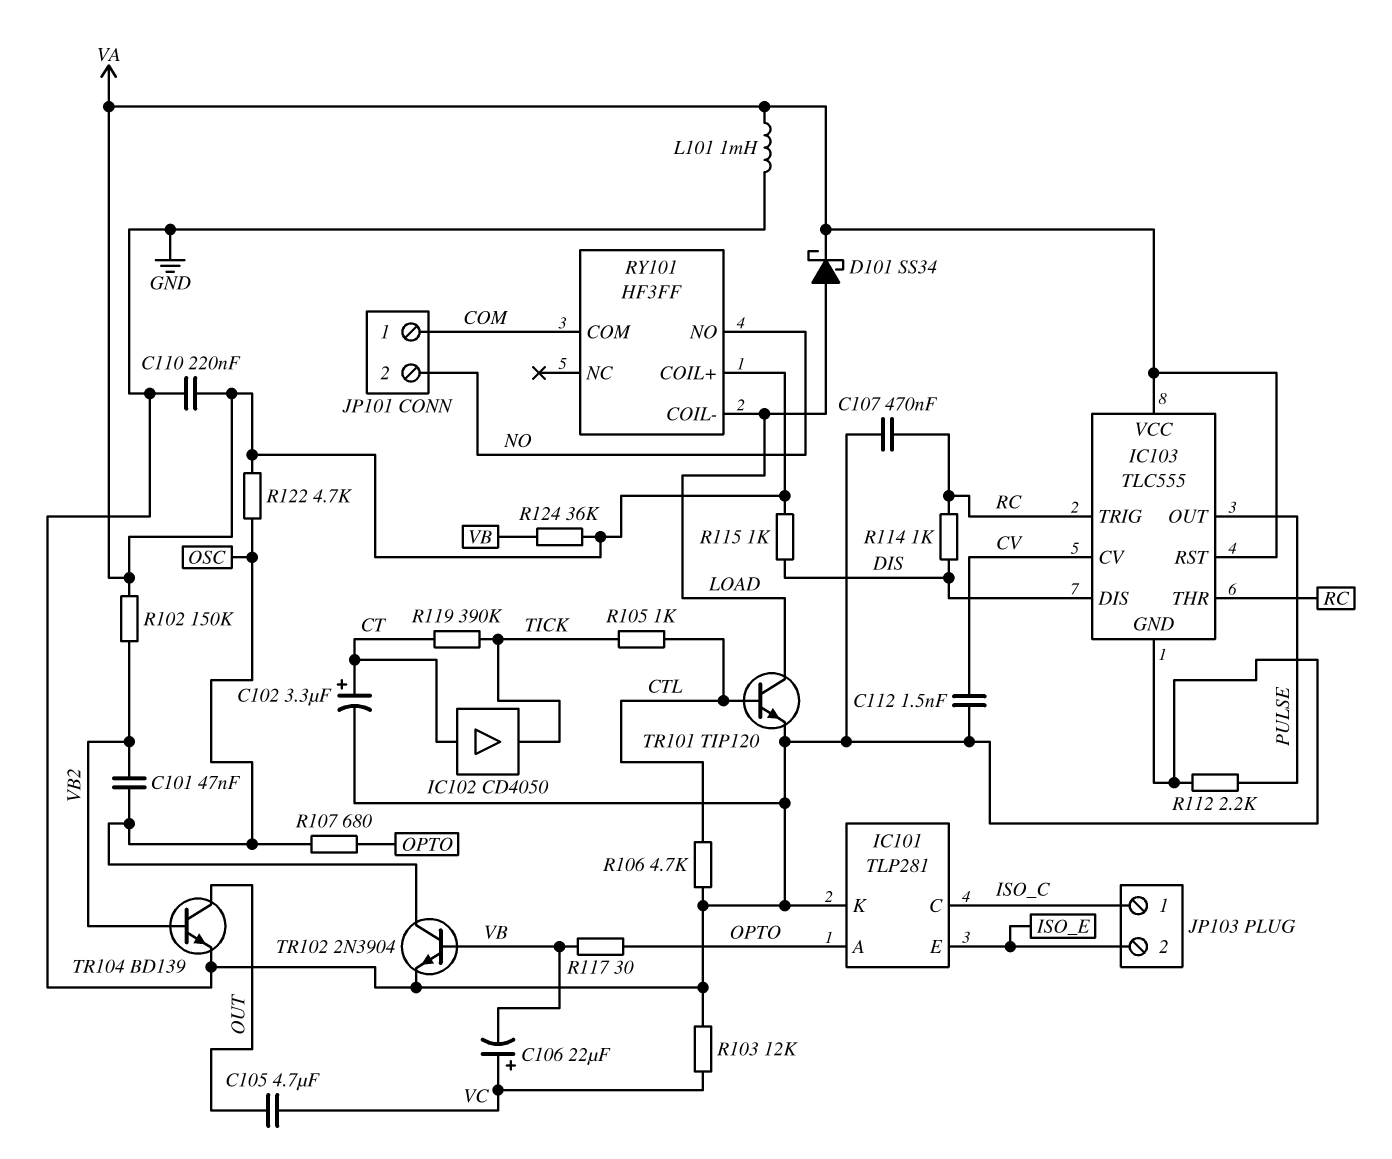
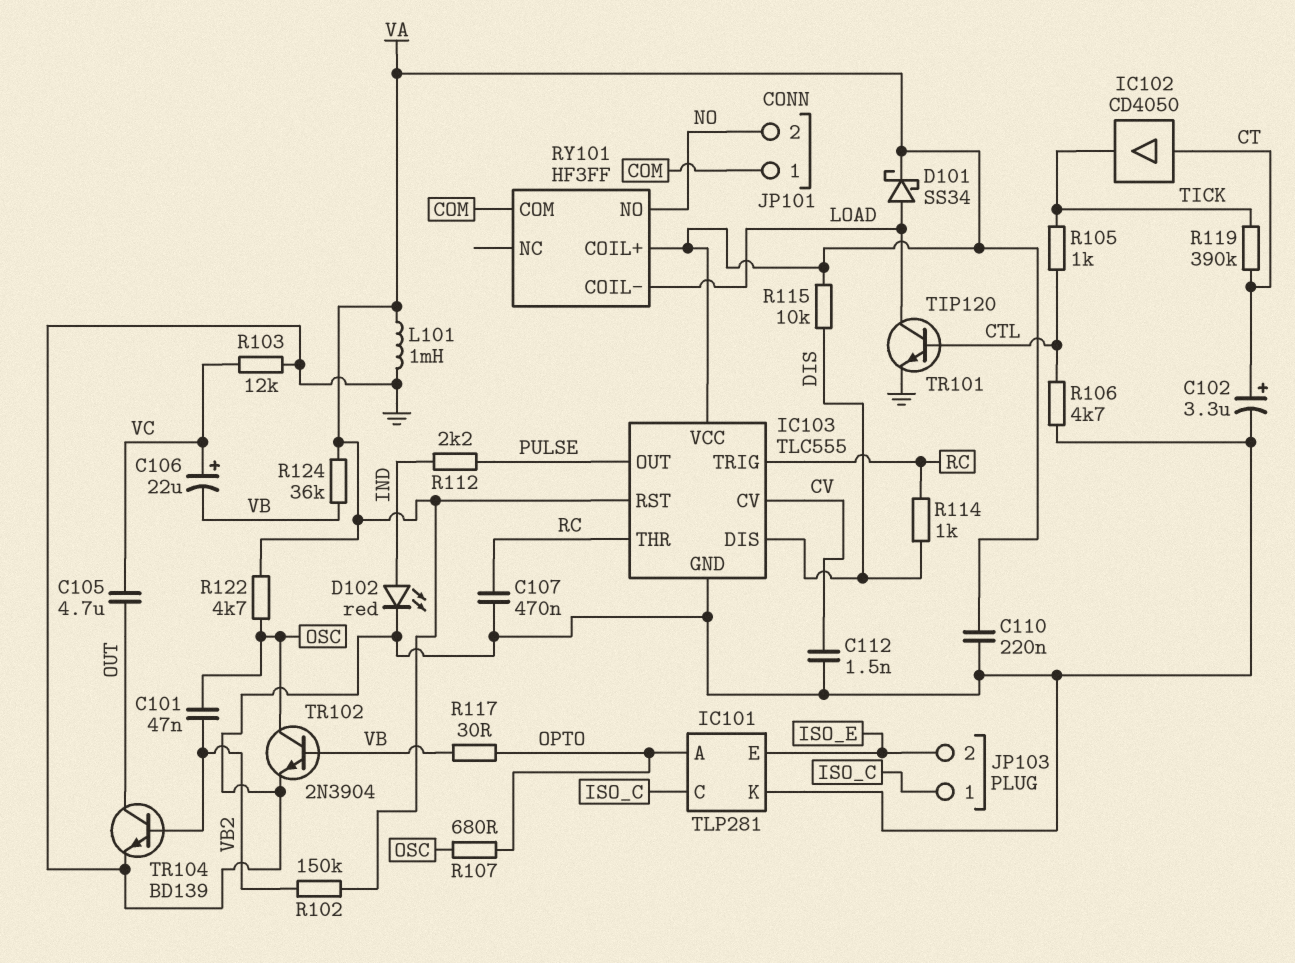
D102: none -> LED red (A IND, K GND)
R112: 2.2k (GND, PULSE) -> 2.2k (IND, PULSE)
R115: 1k (DIS, VA) -> 10k (DIS, VA)

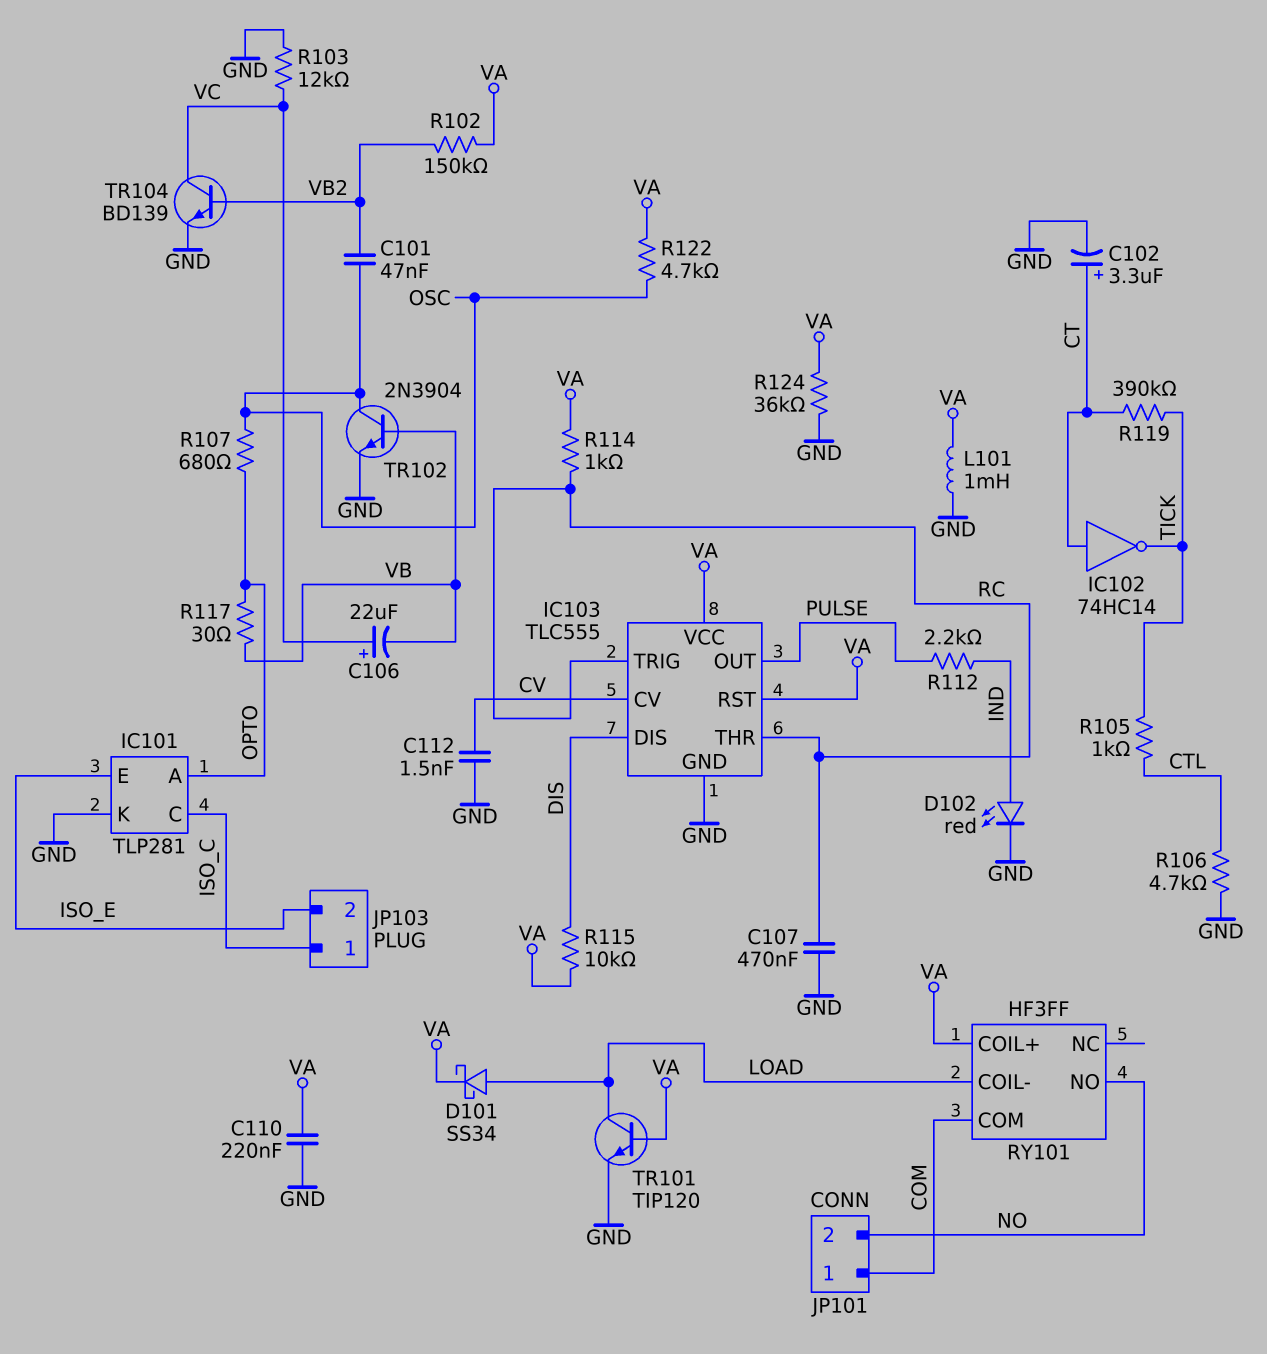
C105: 4.7uF (OUT, VC) -> none
IC102: buffer CD4050 (in CT, out TICK) -> NOT 74HC14 (in CT, out TICK)
R114: 1k (DIS, RC) -> 1k (RC, VA)
R124: 36k (VA, VB) -> 36k (GND, VA)
TR101: NPN TIP120 (B CTL, C LOAD, E GND) -> NPN TIP120 (B VA, C LOAD, E GND)
TR104: NPN BD139 (B VB2, C OUT, E GND) -> NPN BD139 (B VB2, C VC, E GND)

